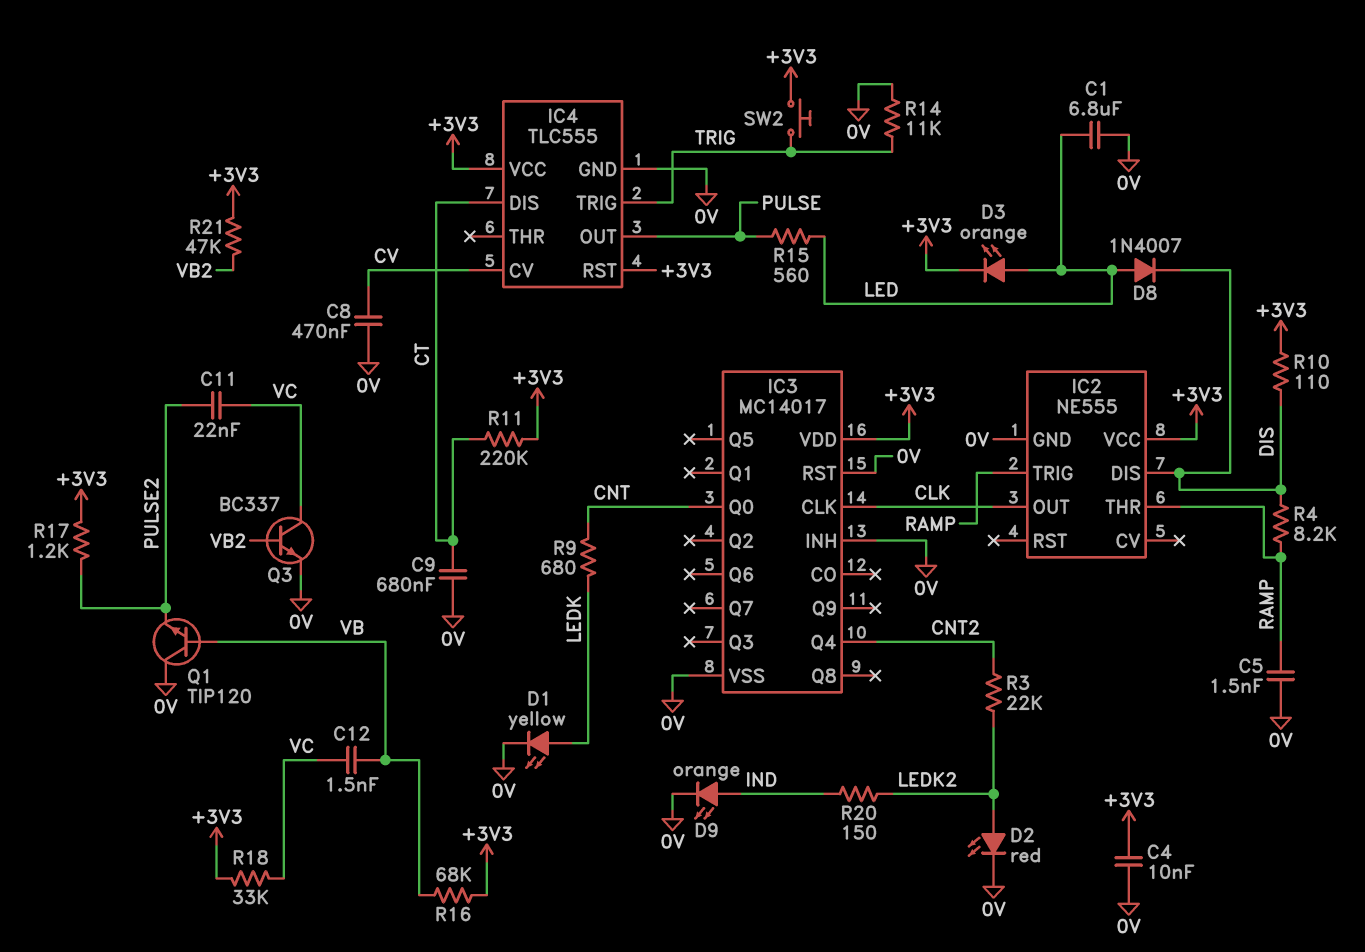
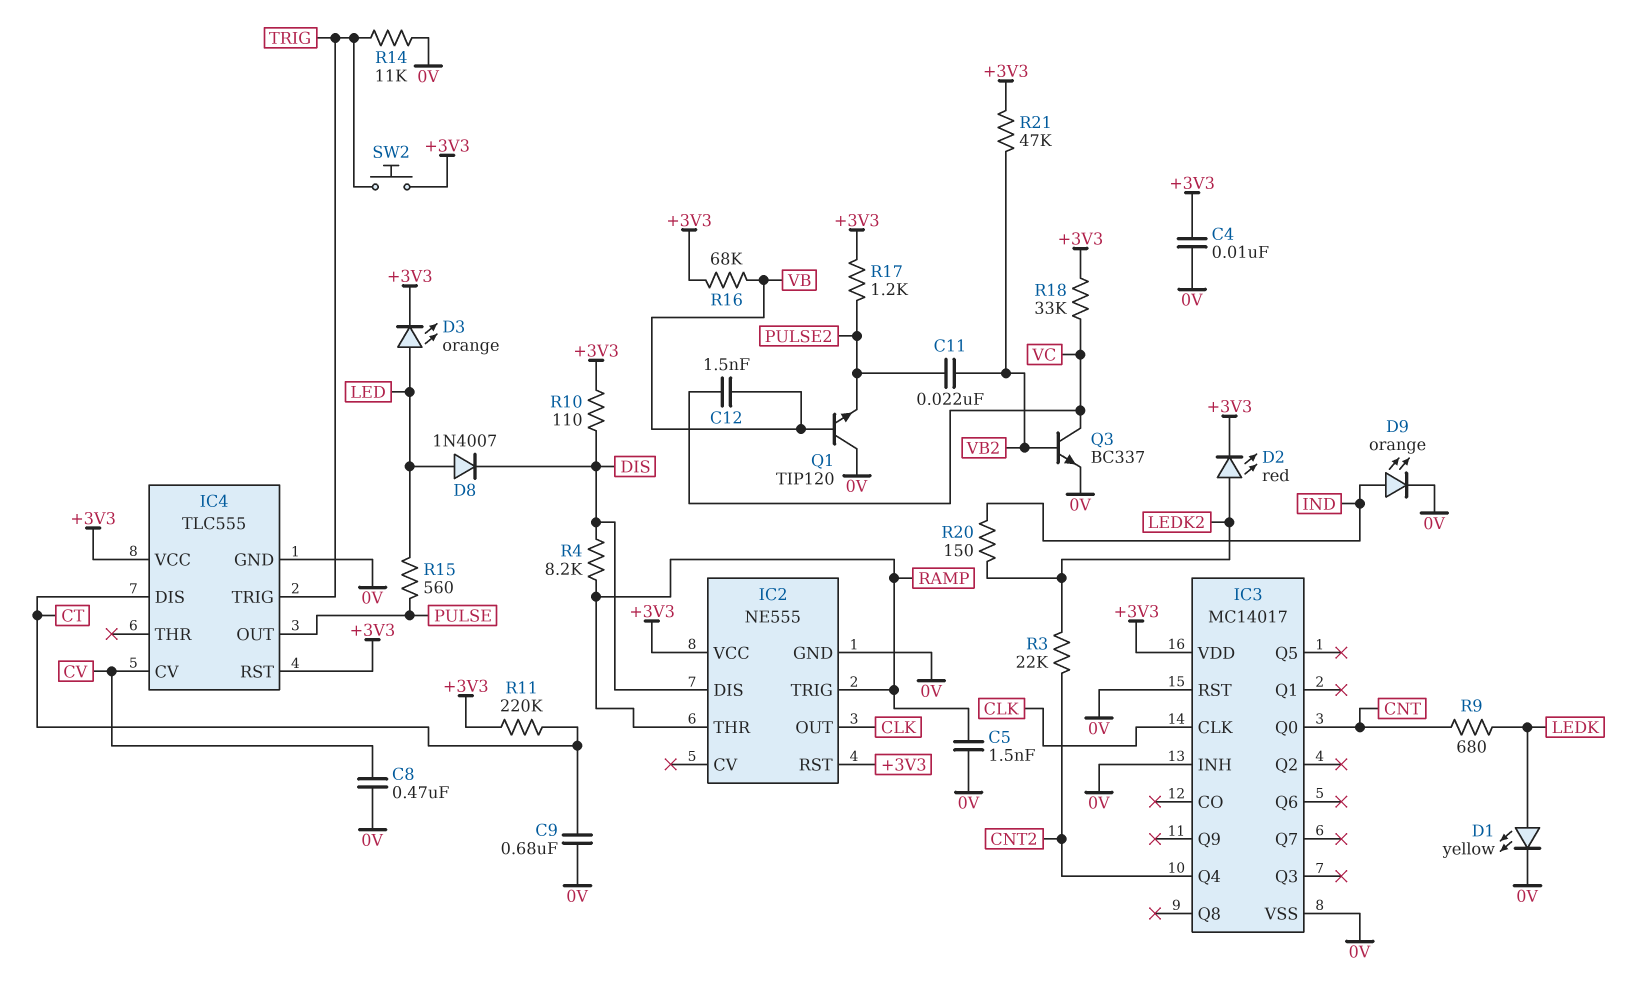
C1: 6.8uF (0V, LED) -> none
C11: 22nF (PULSE2, VC) -> 22nF (PULSE2, VB2)
D2: LED red (A LEDK2, K 0V) -> LED red (A LEDK2, K +3V3)
IC2 pin RST: none -> +3V3

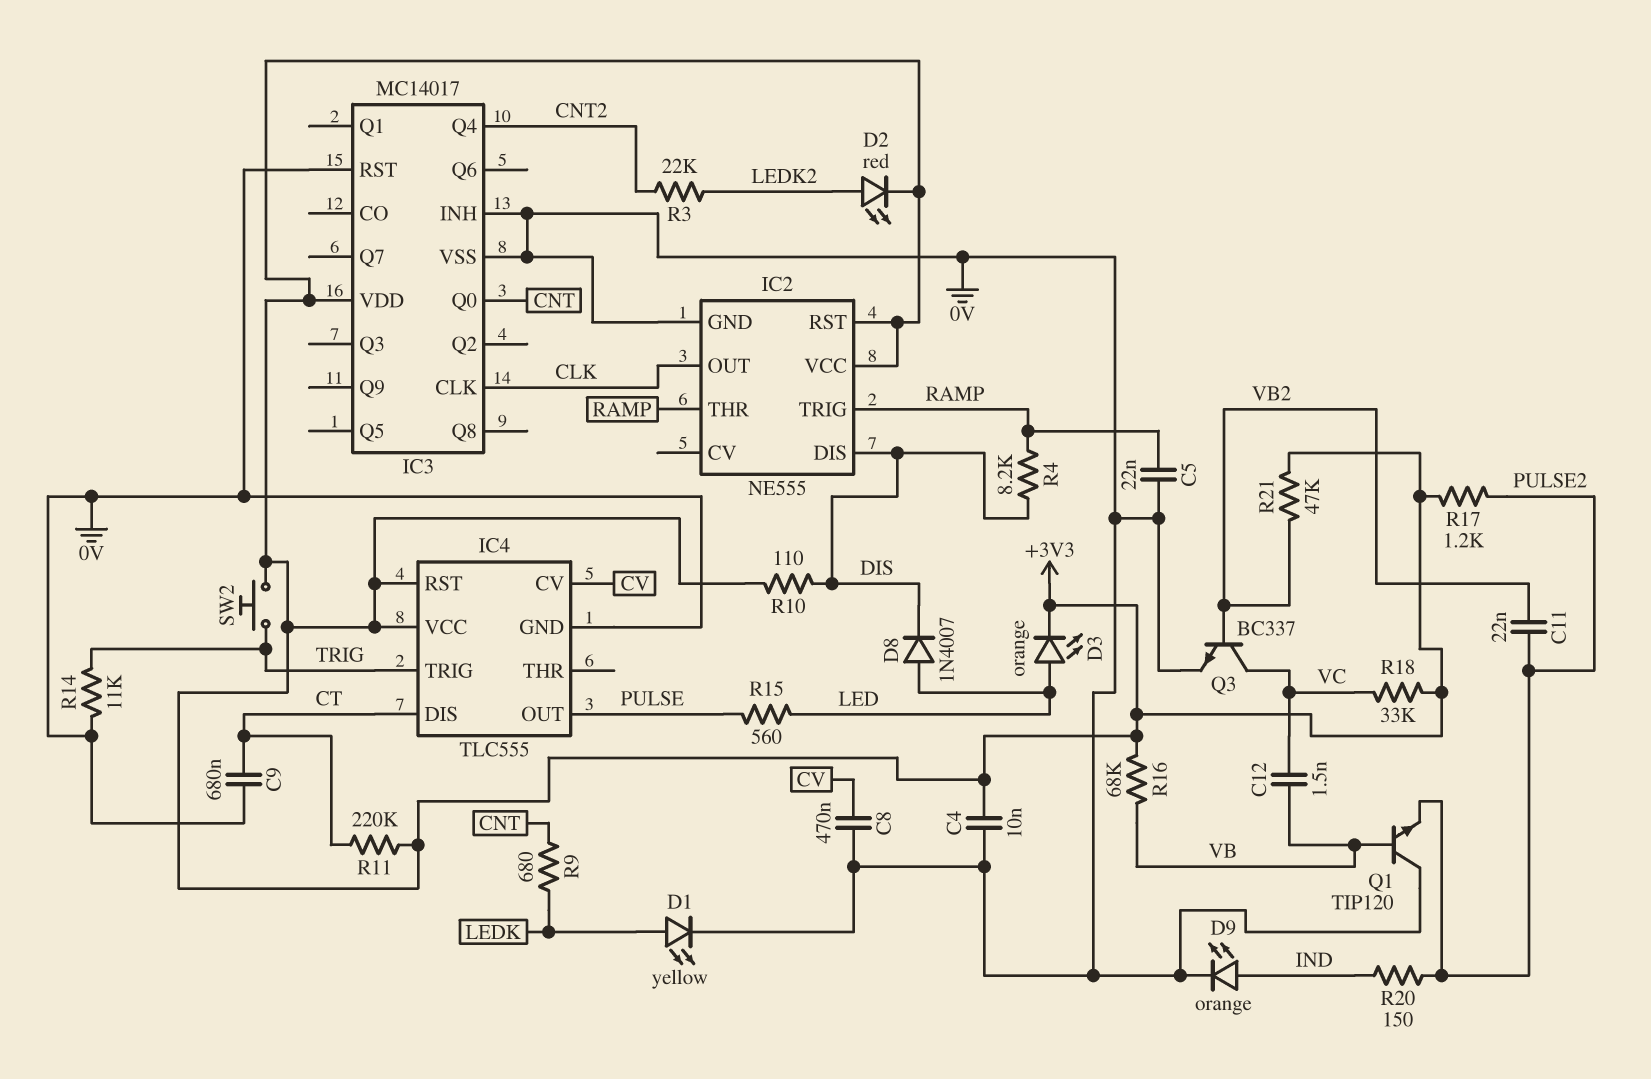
C5: 1.5nF (0V, RAMP) -> 22nF (0V, RAMP)
R20: 150 (IND, LEDK2) -> 150 (IND, PULSE2)

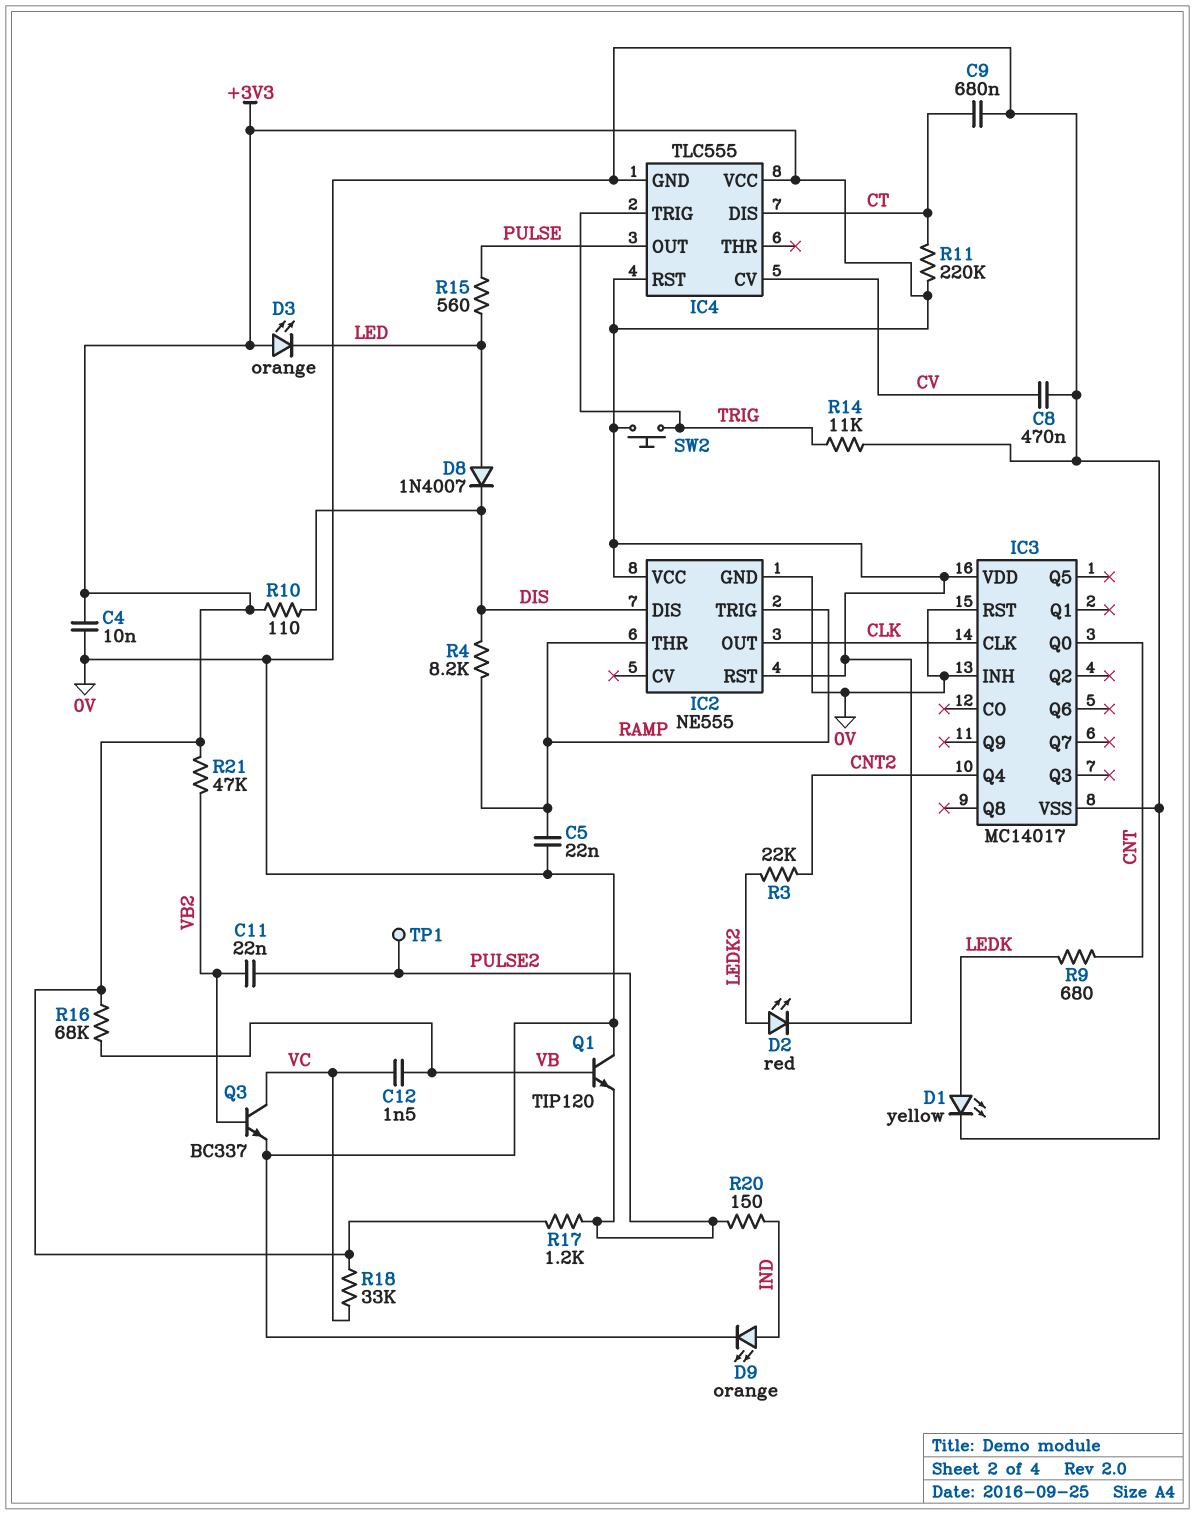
D3: LED orange (A LED, K +3V3) -> LED orange (A +3V3, K LED)
TP1: none -> test point (PULSE2)

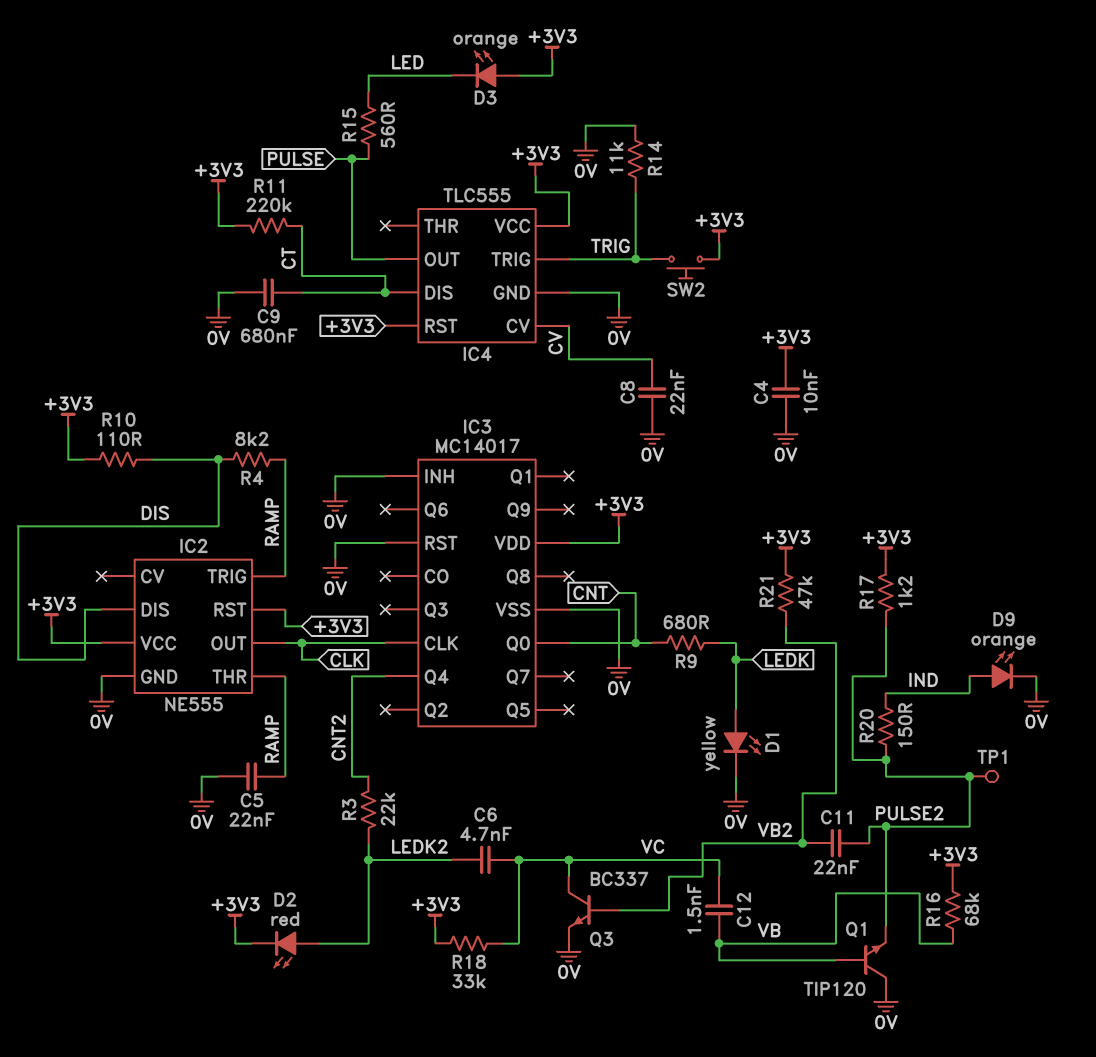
C6: none -> 4.7nF (LEDK2, VC)
C8: 470nF (0V, CV) -> 22nF (0V, CV)
D8: diode 1N4007 (A LED, K DIS) -> none

